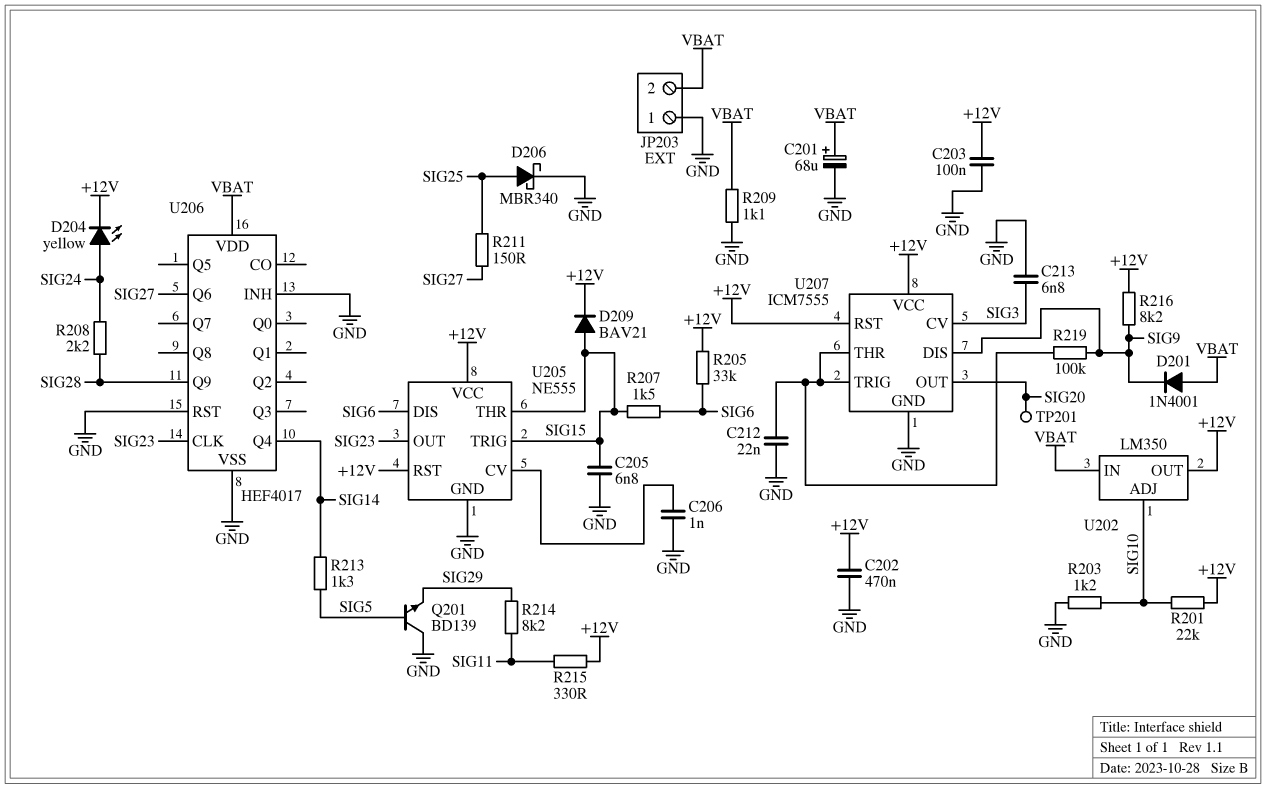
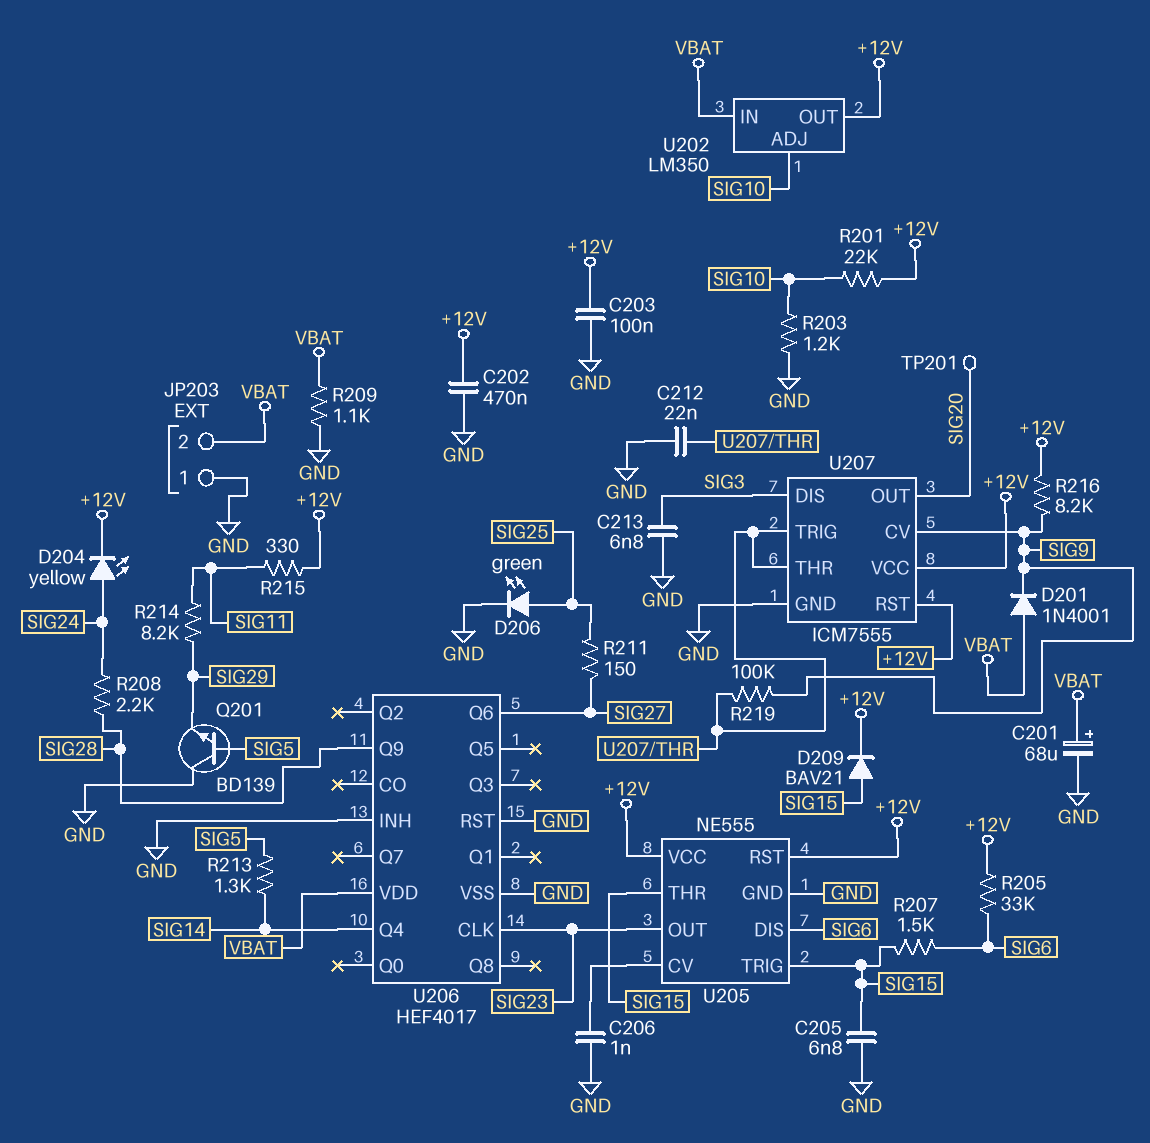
D206: schottky MBR340 (A SIG25, K GND) -> LED green (A SIG25, K GND)
U207 pin CV: SIG3 -> SIG9
U207 pin DIS: SIG9 -> SIG3

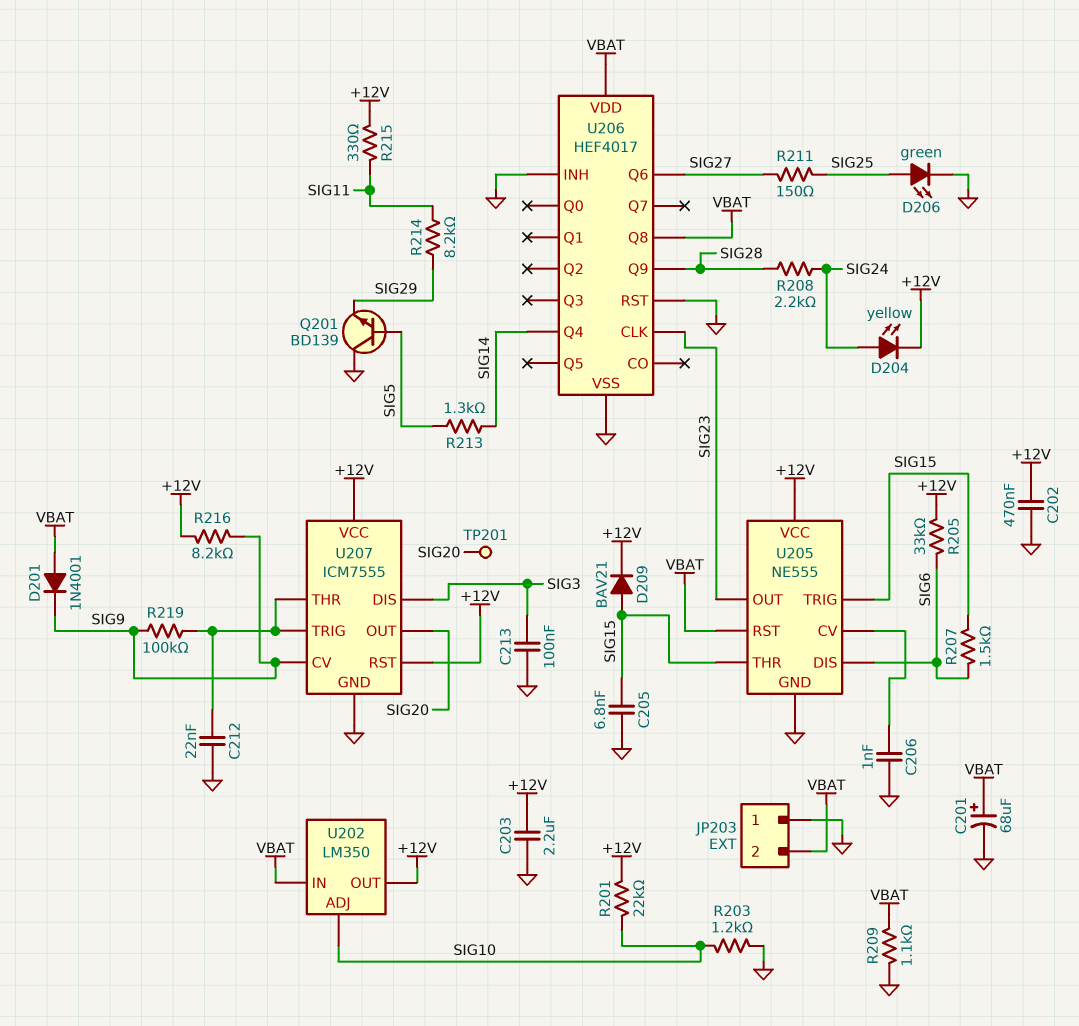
C203: 100nF (+12V, GND) -> 2.2uF (+12V, GND)
C213: 6.8nF (GND, SIG3) -> 100nF (GND, SIG3)
U205 pin RST: +12V -> VBAT
U206 pin Q8: none -> VBAT

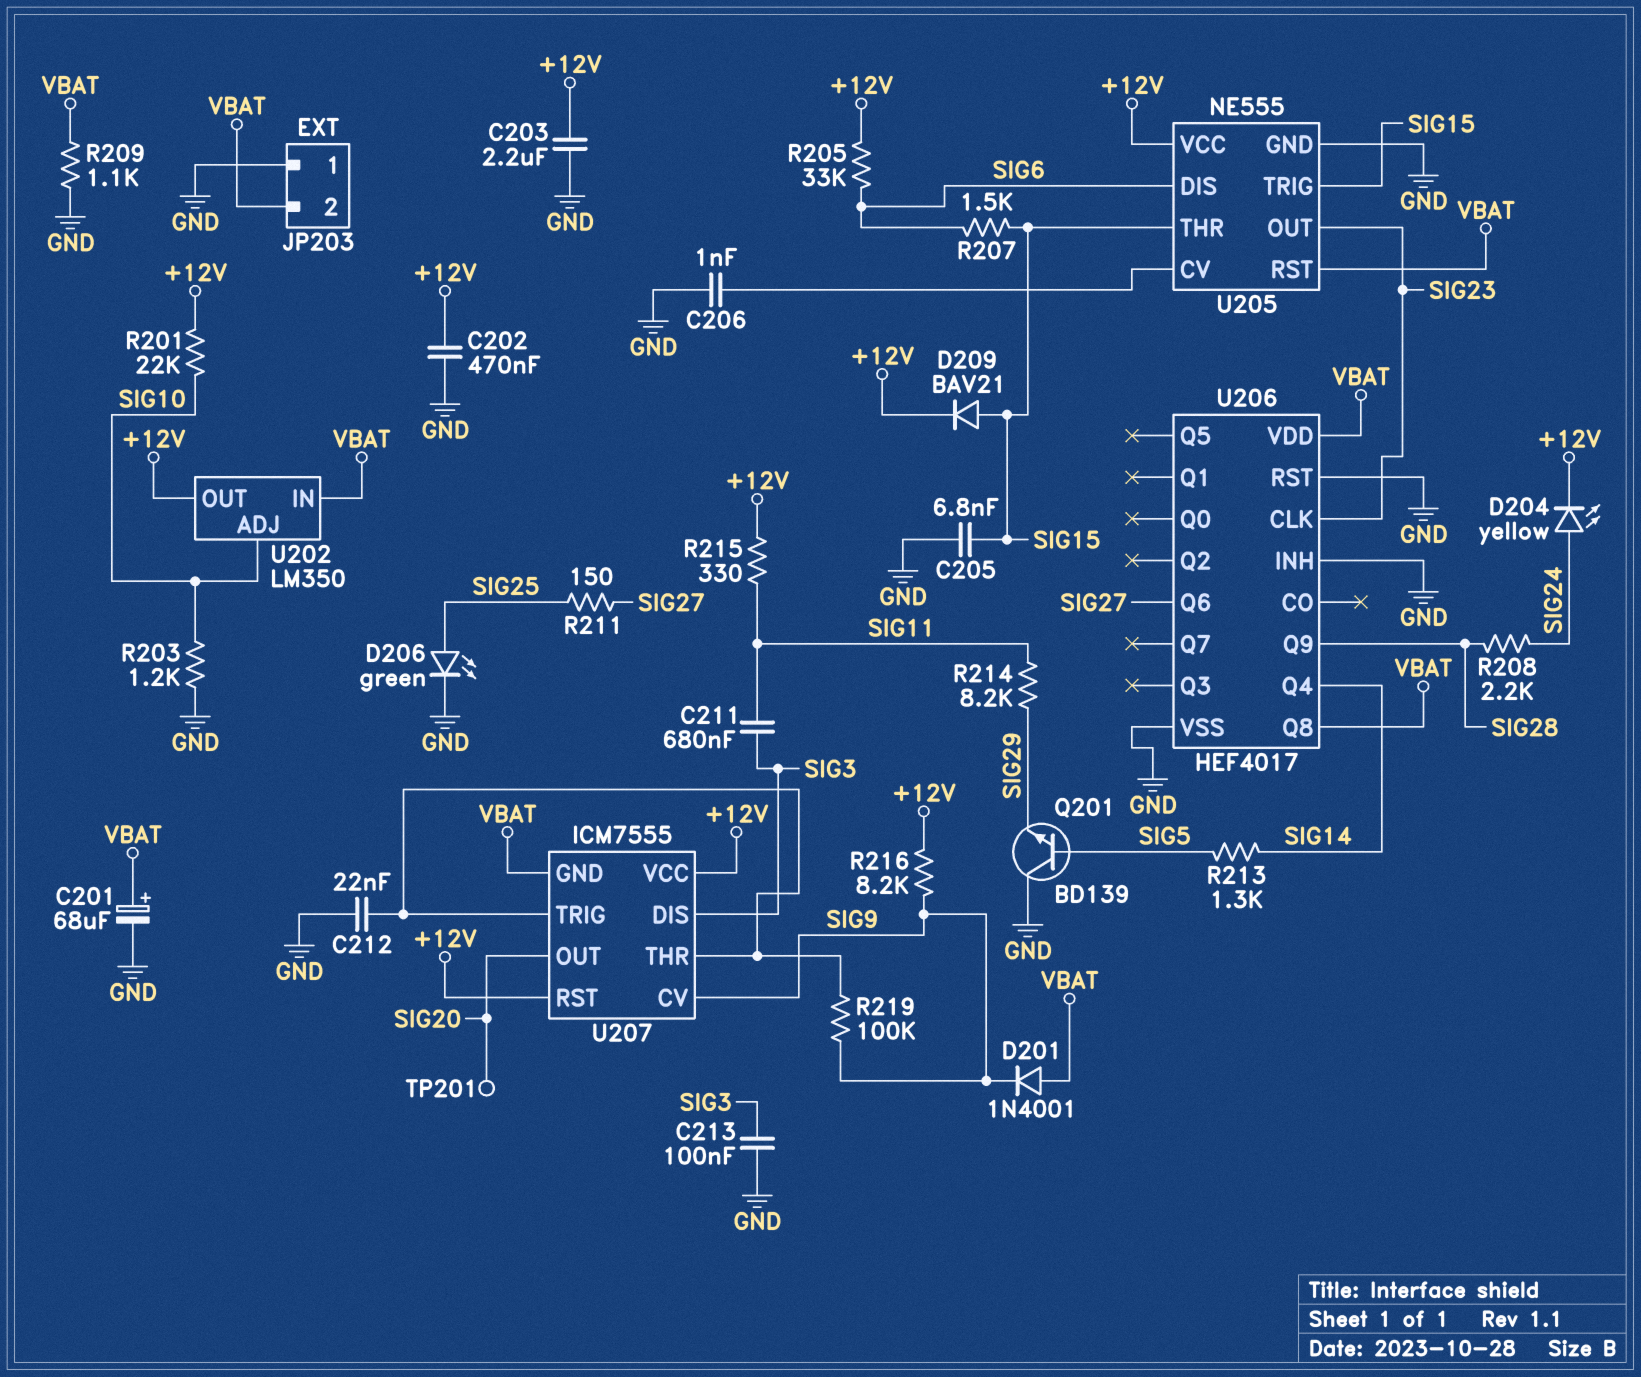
C211: none -> 680nF (SIG3, SIG11)
U207 pin GND: GND -> VBAT

